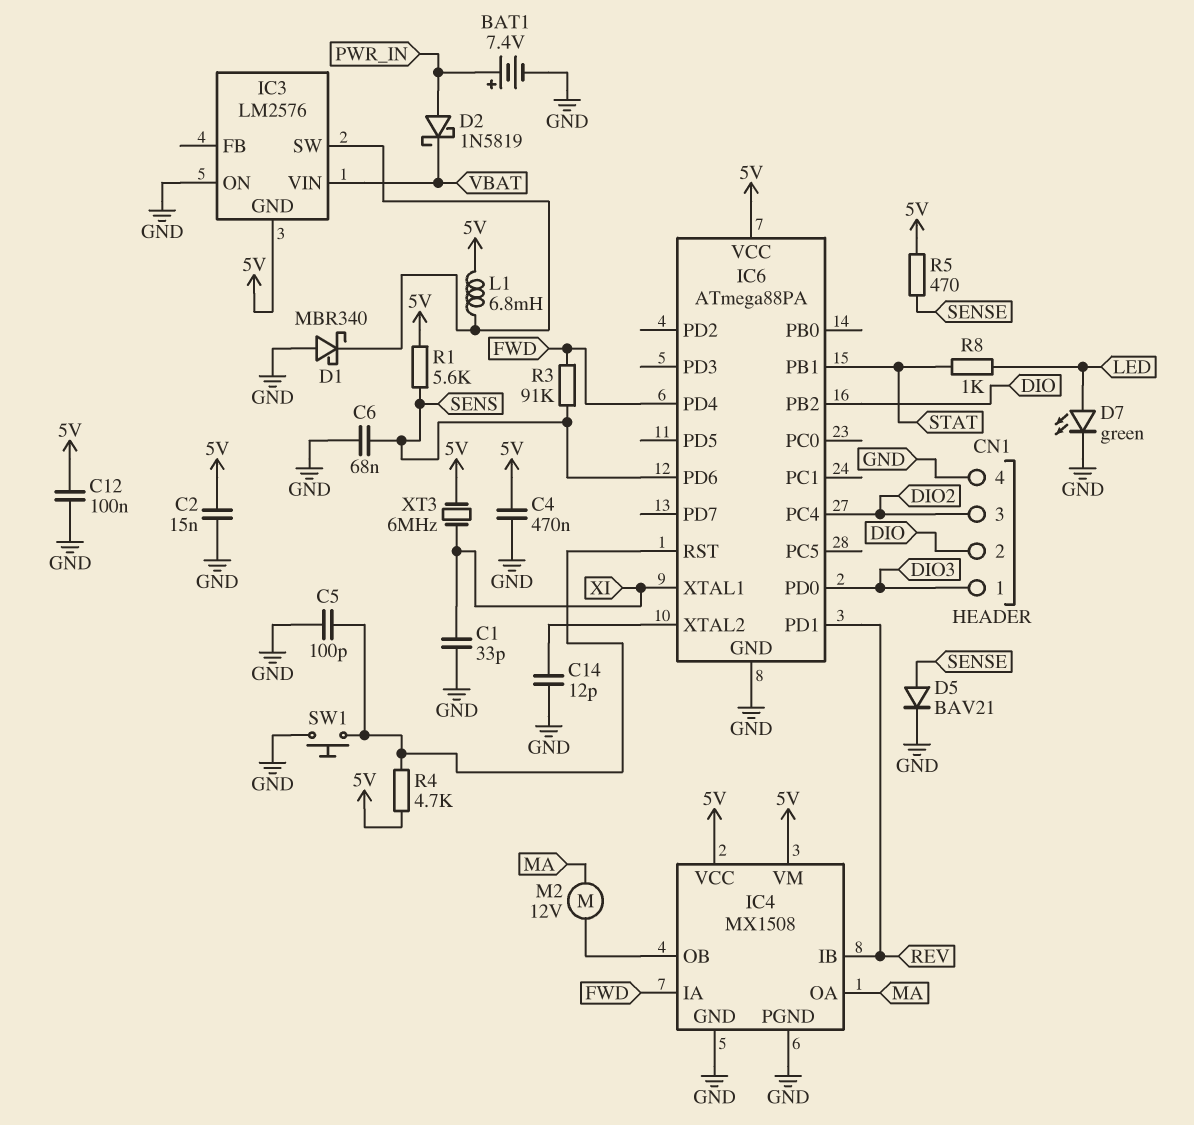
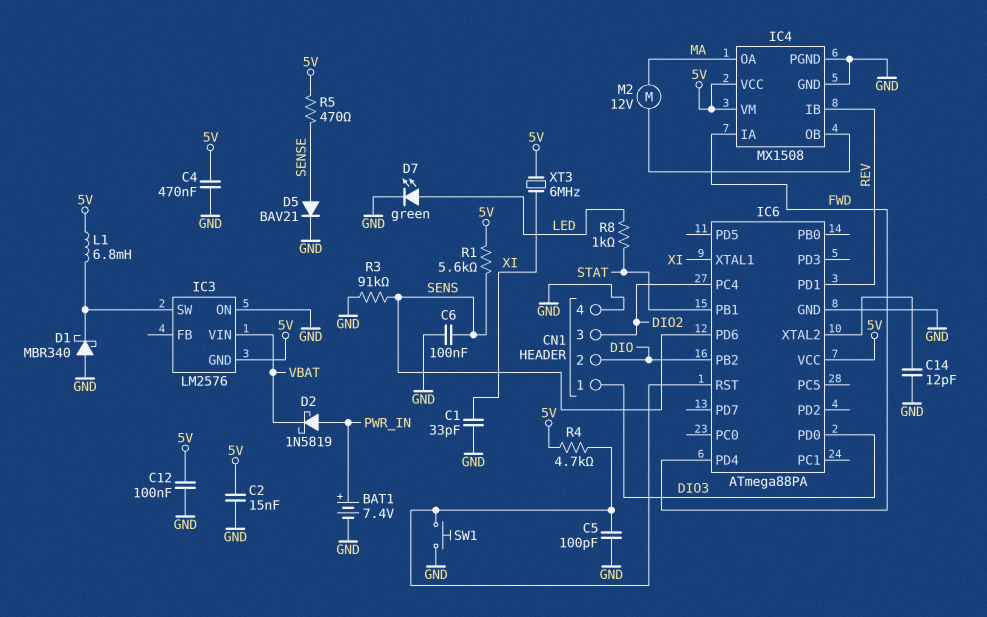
C6: 68nF (GND, SENS) -> 100nF (GND, SENS)
R3: 91k (FWD, SENS) -> 91k (GND, SENS)

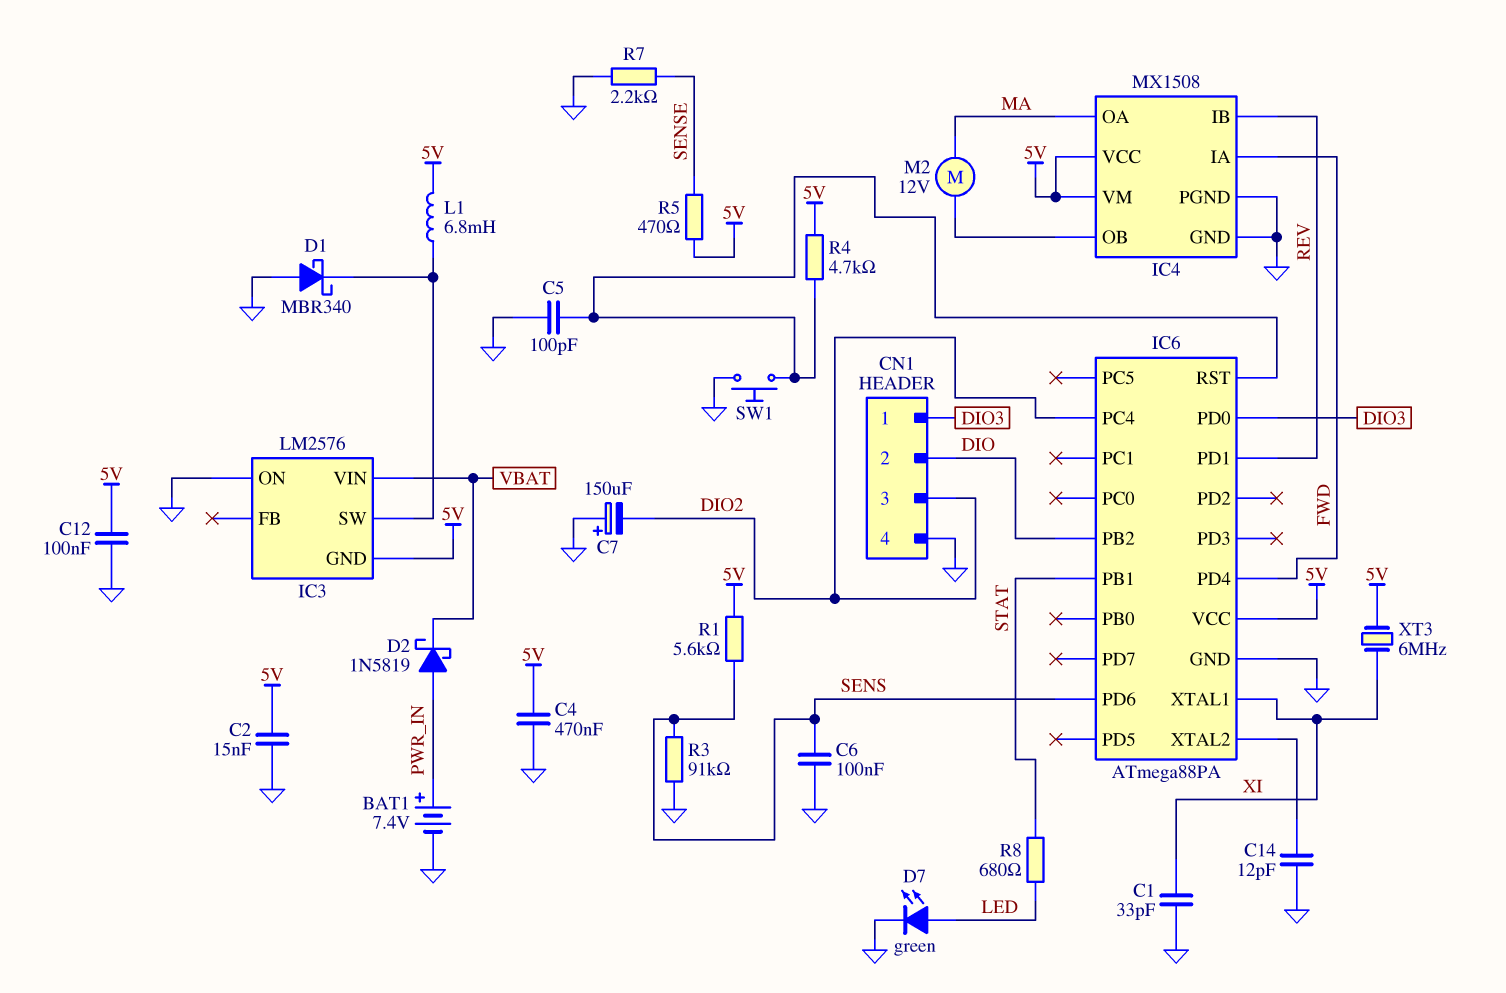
C7: none -> 150uF (plus GND, minus DIO2)
D5: diode BAV21 (A SENSE, K GND) -> none
R7: none -> 2.2k (GND, SENSE)
R8: 1k (LED, STAT) -> 680 (LED, STAT)

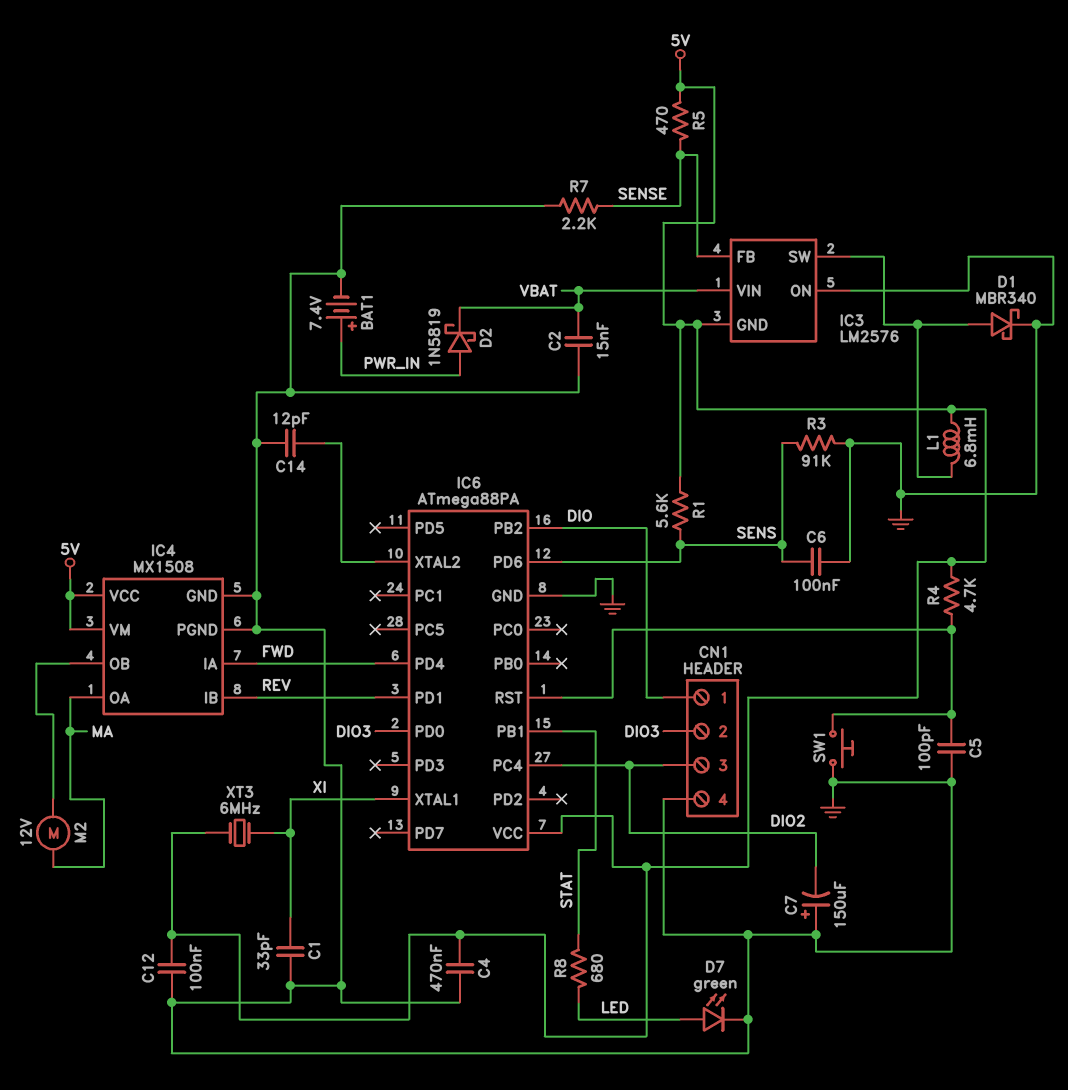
C2: 15nF (5V, GND) -> 15nF (GND, VBAT)
CN1 pin 1: DIO3 -> DIO
CN1 pin 2: DIO -> DIO3
D1: schottky MBR340 (A GND, K IC3/SW) -> schottky MBR340 (A IC3/SW, K GND)
IC3 pin FB: none -> SENSE

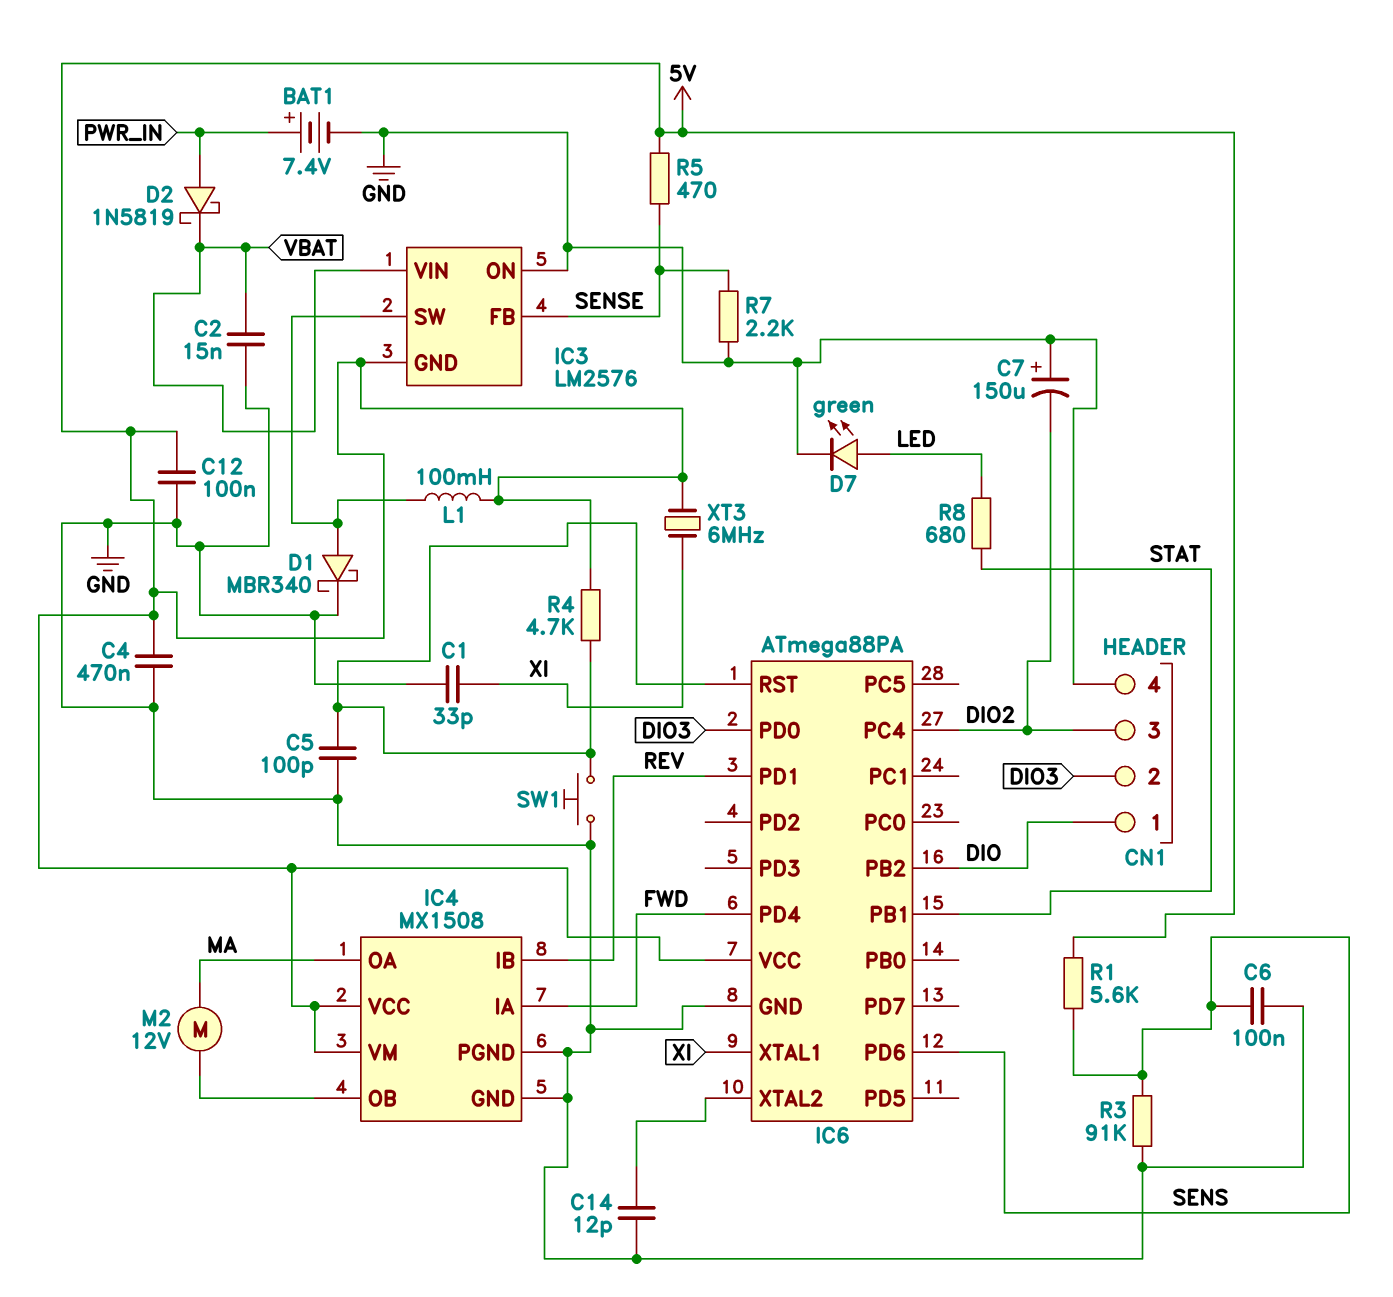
L1: 6.8mH (5V, IC3/SW) -> 100mH (5V, IC3/SW)

